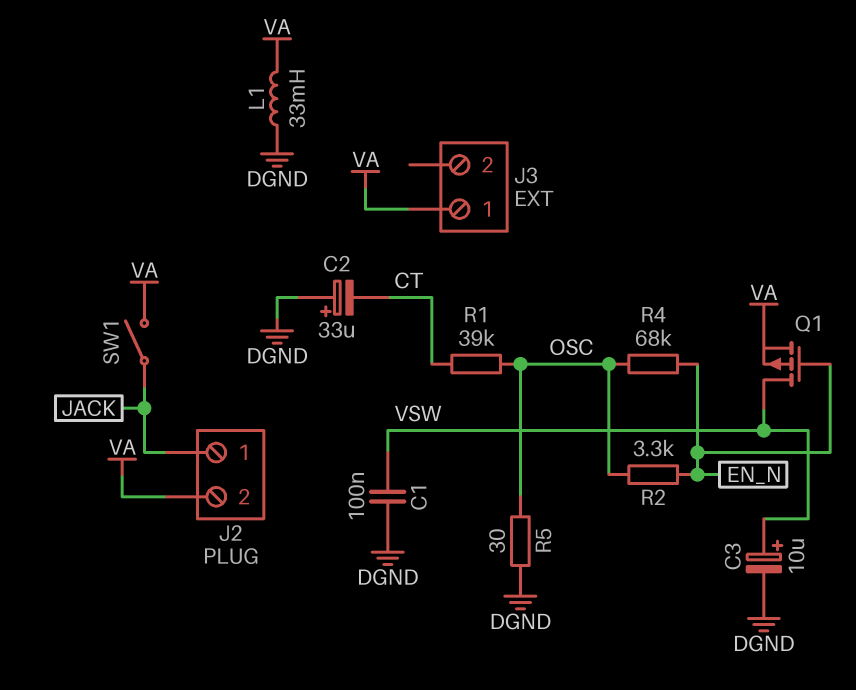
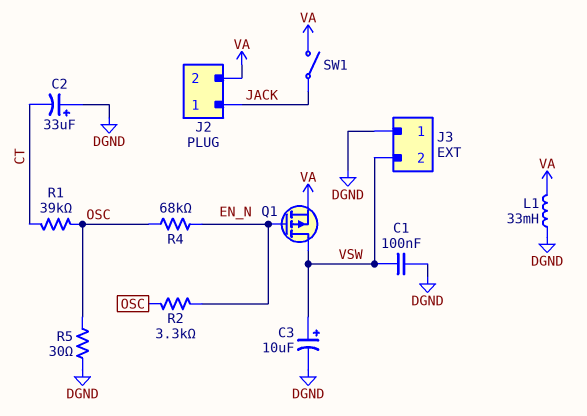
J3 pin 1: VA -> DGND
J3 pin 2: none -> VSW

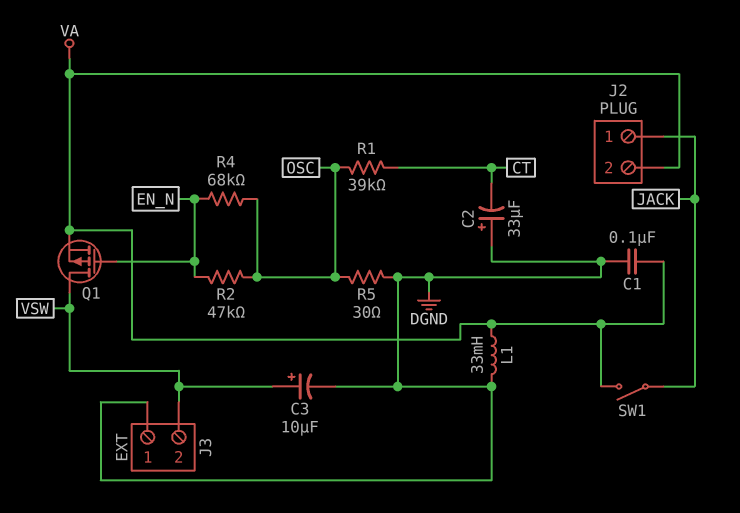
C1: 100nF (DGND, VSW) -> 100nF (DGND, VA)
R2: 3.3k (EN_N, OSC) -> 47k (EN_N, OSC)

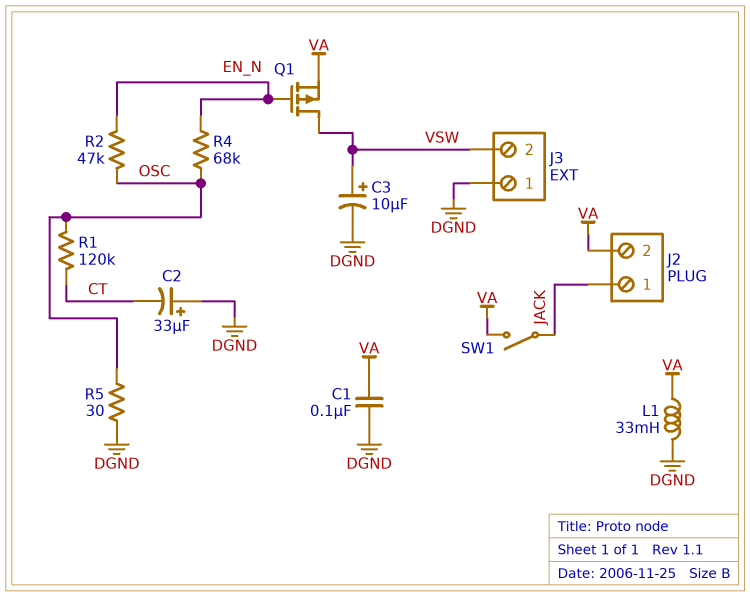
R1: 39k (CT, OSC) -> 120k (CT, OSC)

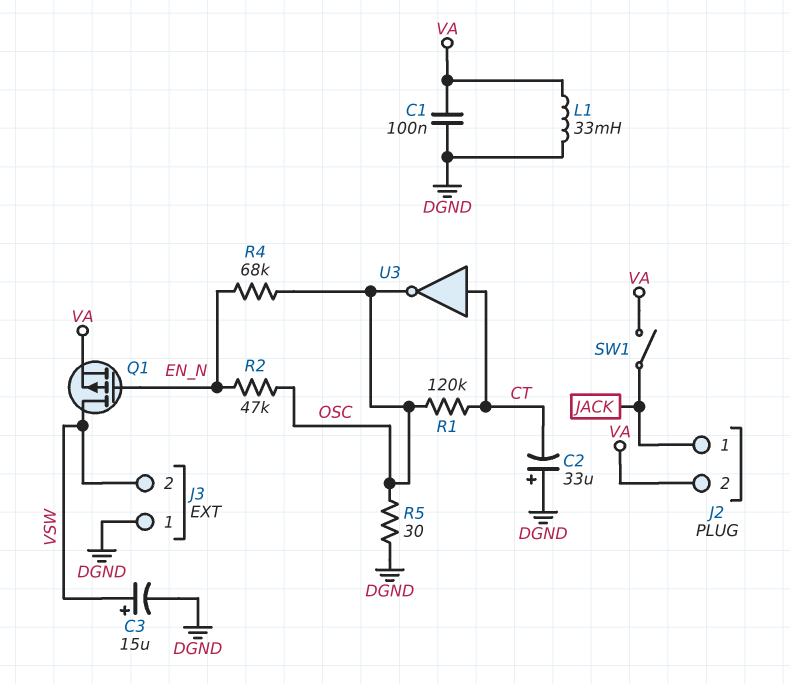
C3: 10uF (plus VSW, minus DGND) -> 15uF (plus VSW, minus DGND)
U3: none -> NOT (in CT, out OSC)

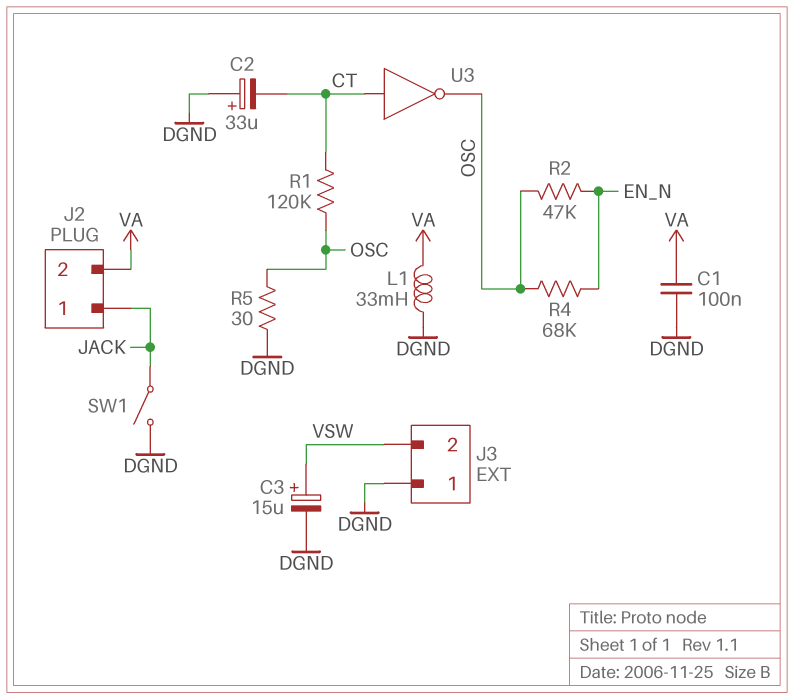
Q1: PMOS (G EN_N, D VSW, S VA) -> none
SW1: switch (JACK, VA) -> switch (DGND, JACK)

